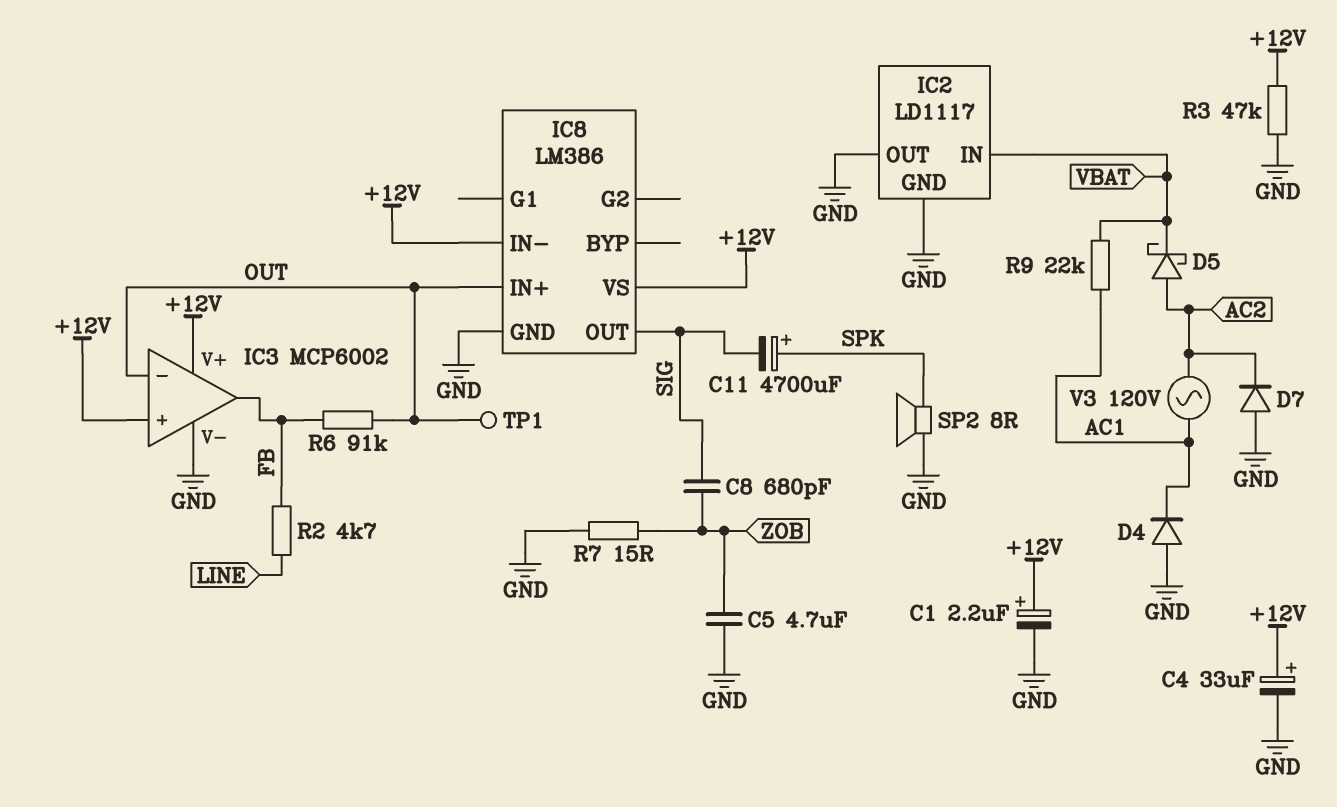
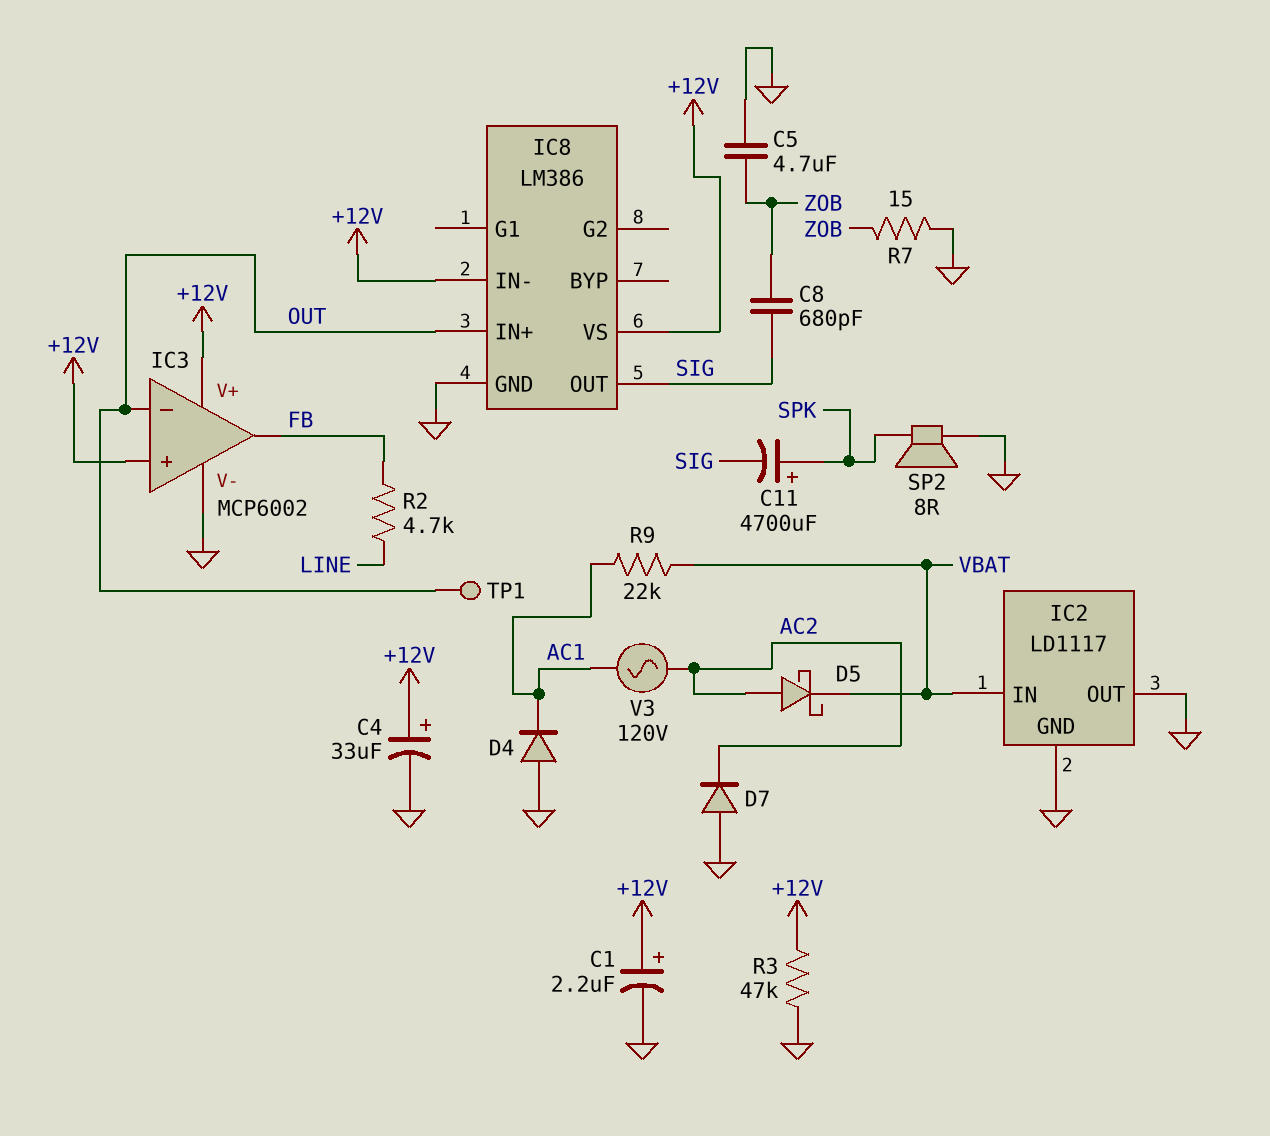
R6: 91k (FB, OUT) -> none

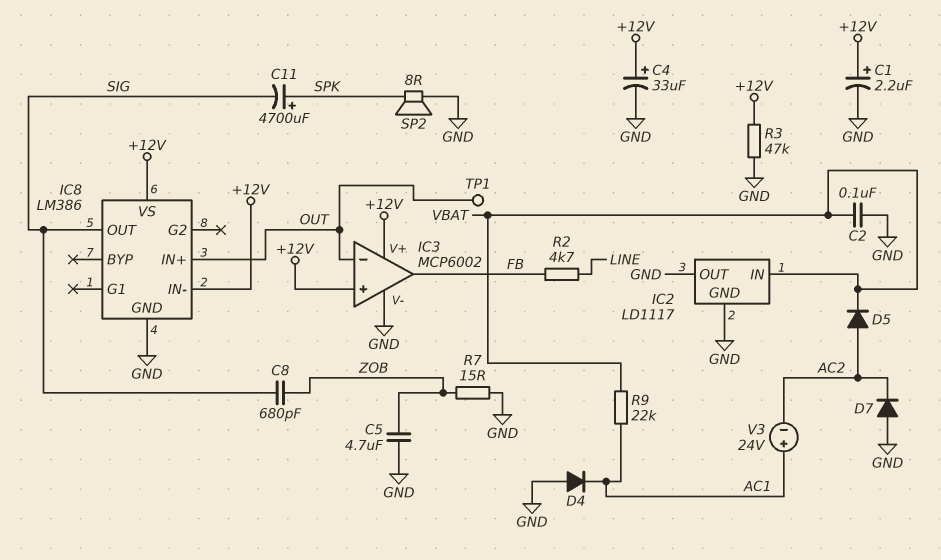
C2: none -> 100nF (GND, VBAT)
D5: schottky (A AC2, K VBAT) -> diode (A AC2, K VBAT)
V3: AC 120V (AC1, AC2) -> 24V (plus AC1, minus AC2)

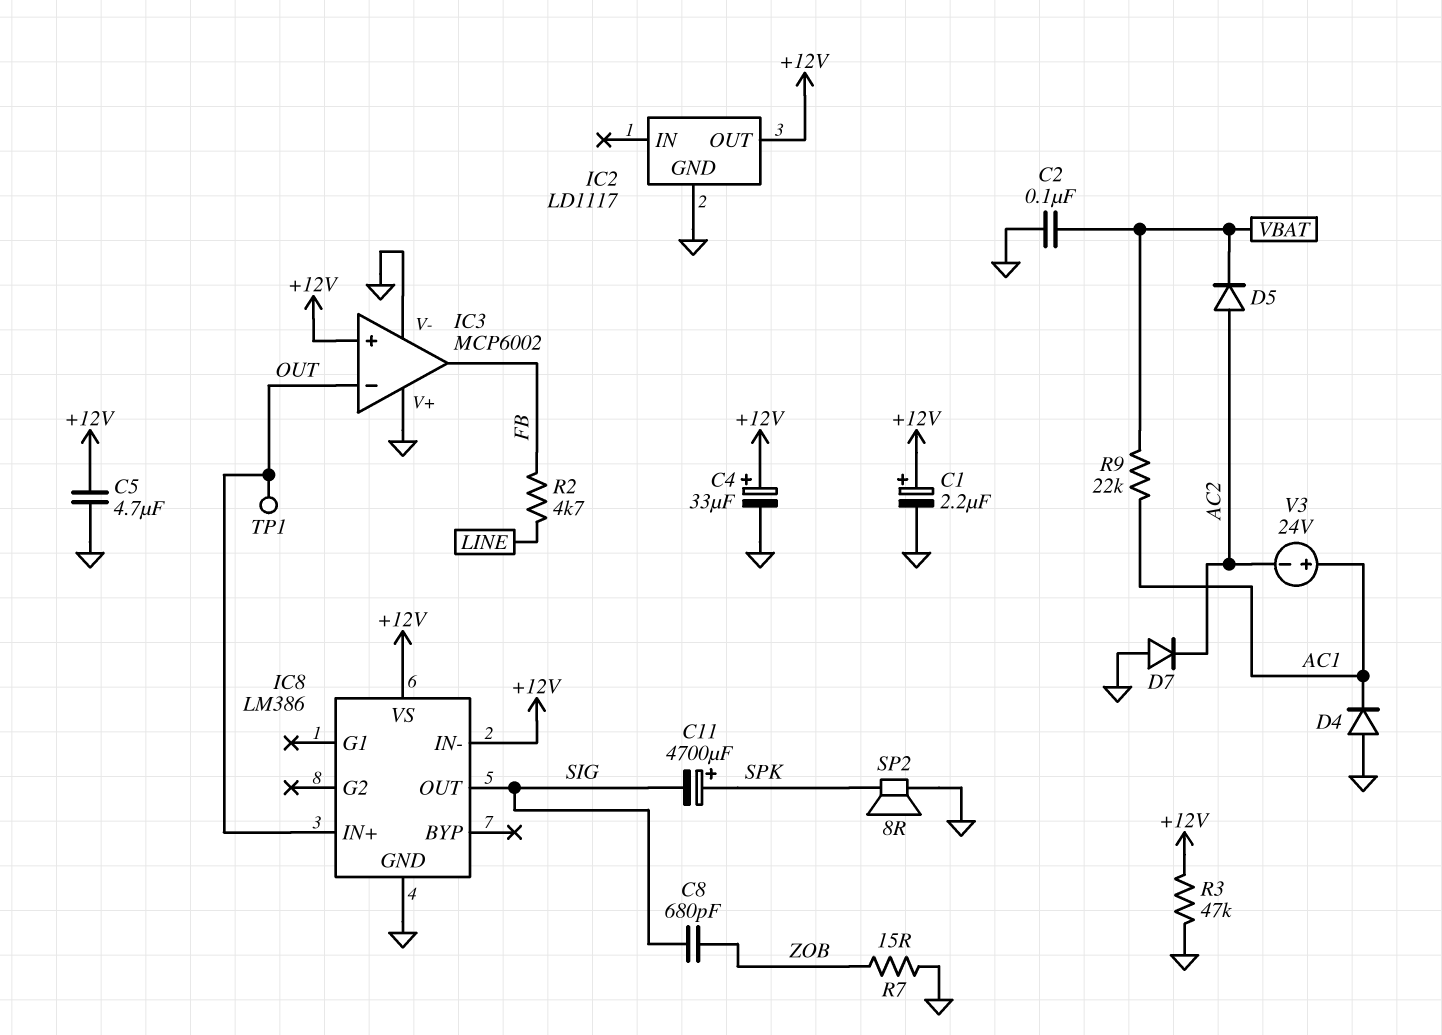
C5: 4.7uF (GND, ZOB) -> 4.7uF (+12V, GND)
IC2 pin IN: VBAT -> none
IC2 pin OUT: GND -> +12V
IC3 pin V+: +12V -> GND

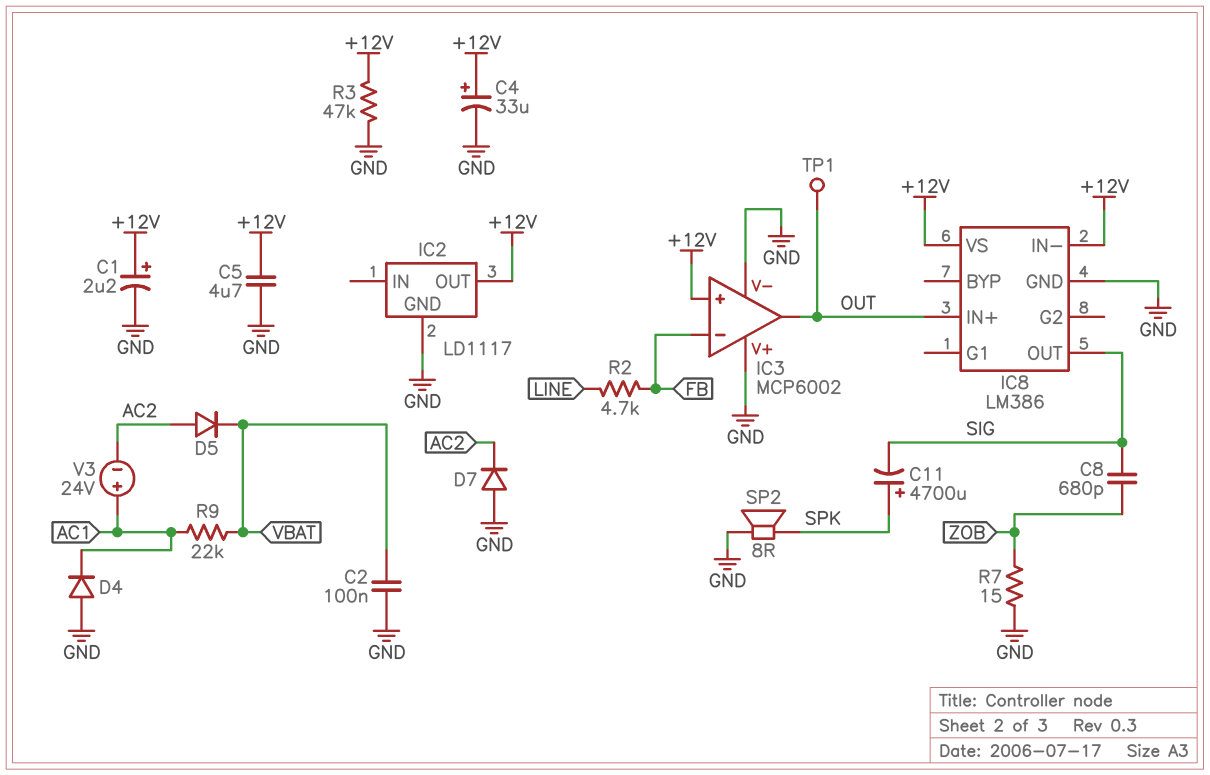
IC3 pin in-: OUT -> FB
IC3 pin out: FB -> OUT

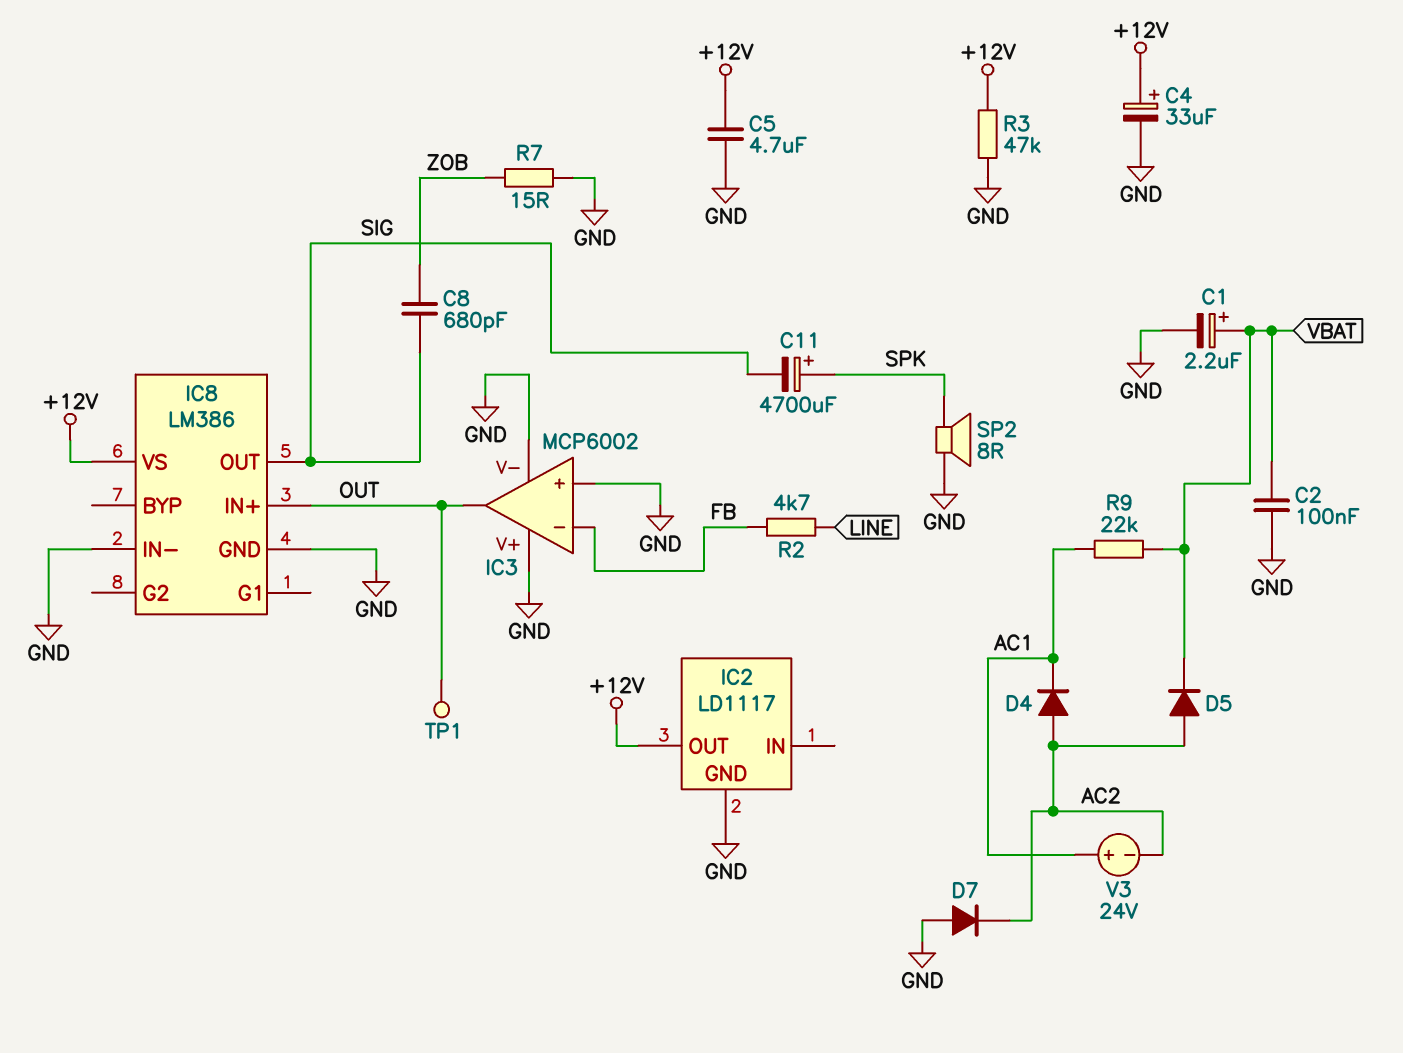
C1: 2.2uF (plus +12V, minus GND) -> 2.2uF (plus VBAT, minus GND)
D4: diode (A GND, K AC1) -> diode (A AC2, K AC1)
IC3 pin in+: +12V -> GND
IC8 pin IN-: +12V -> GND

